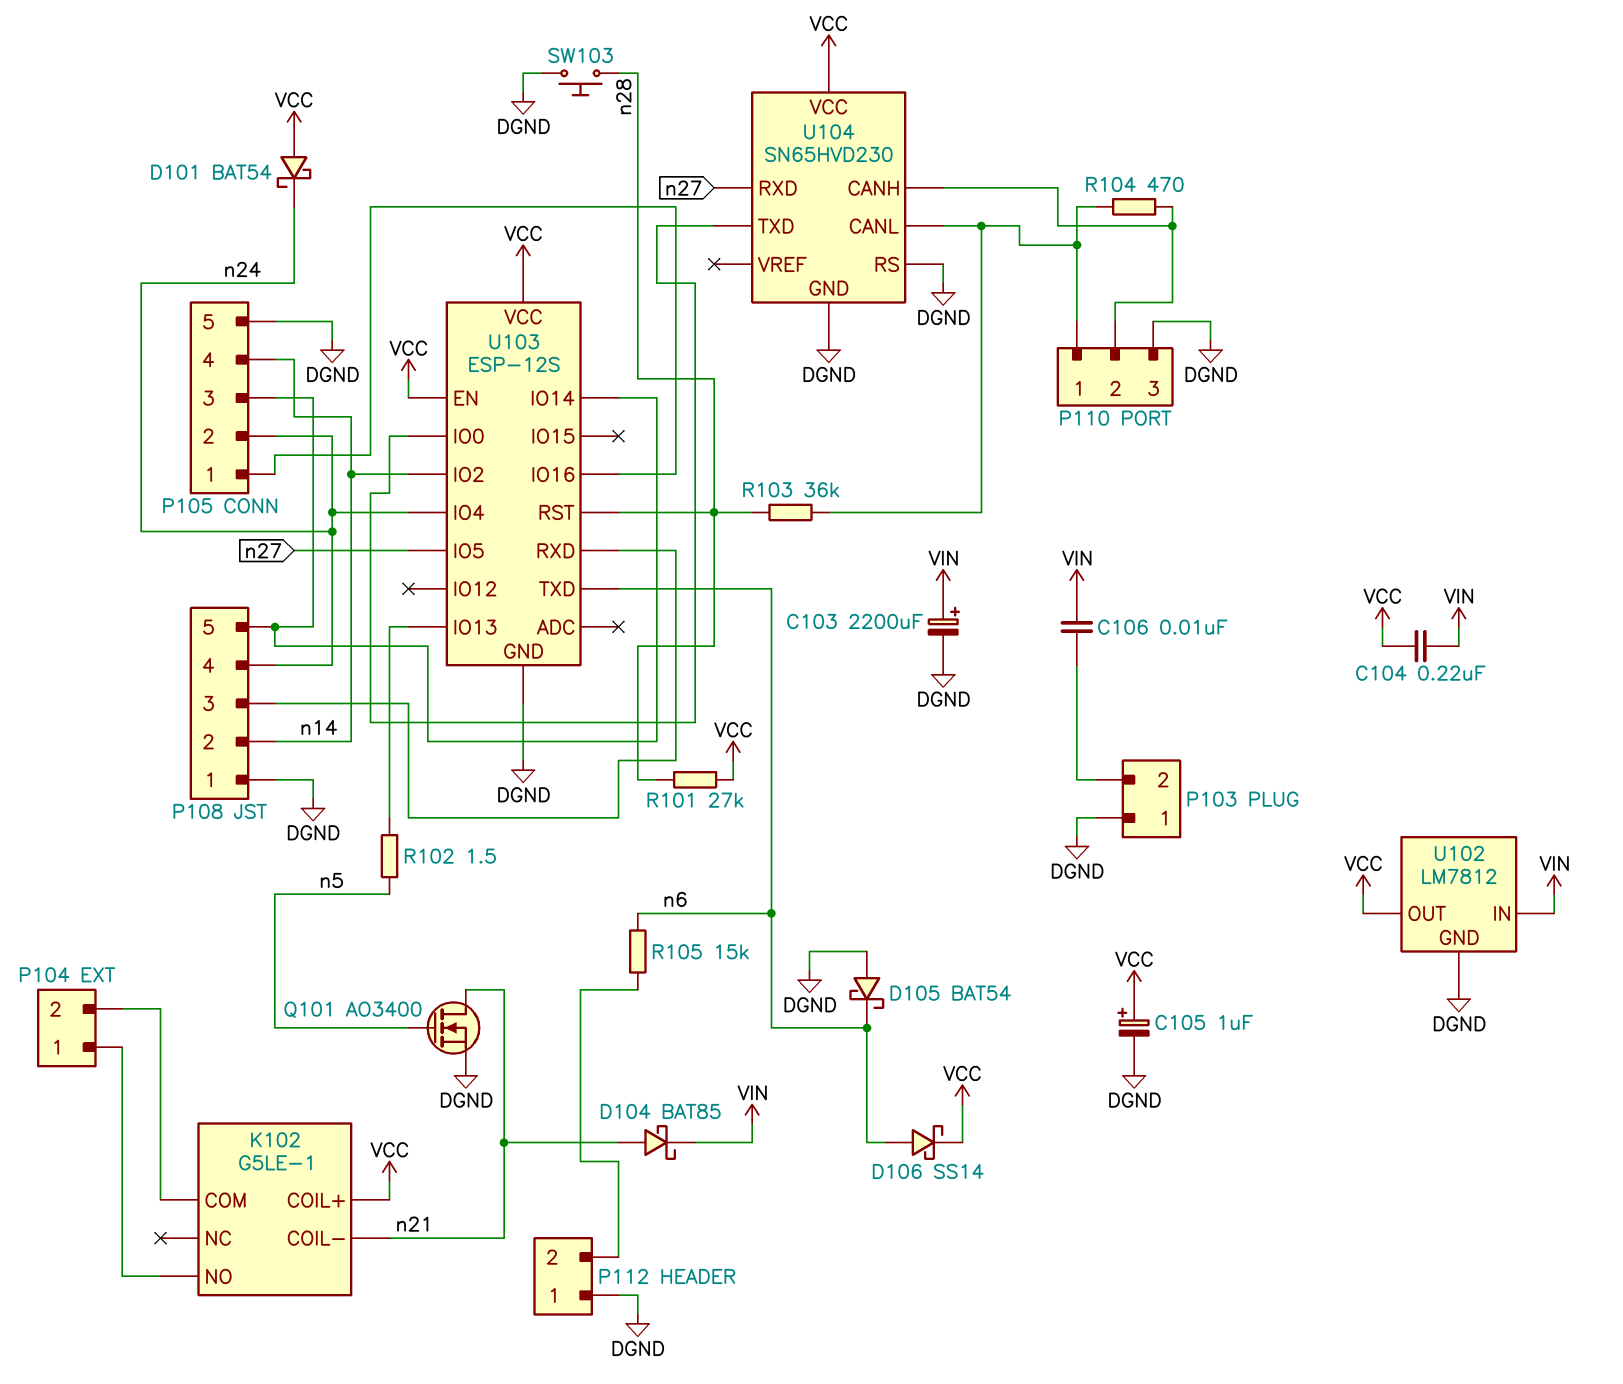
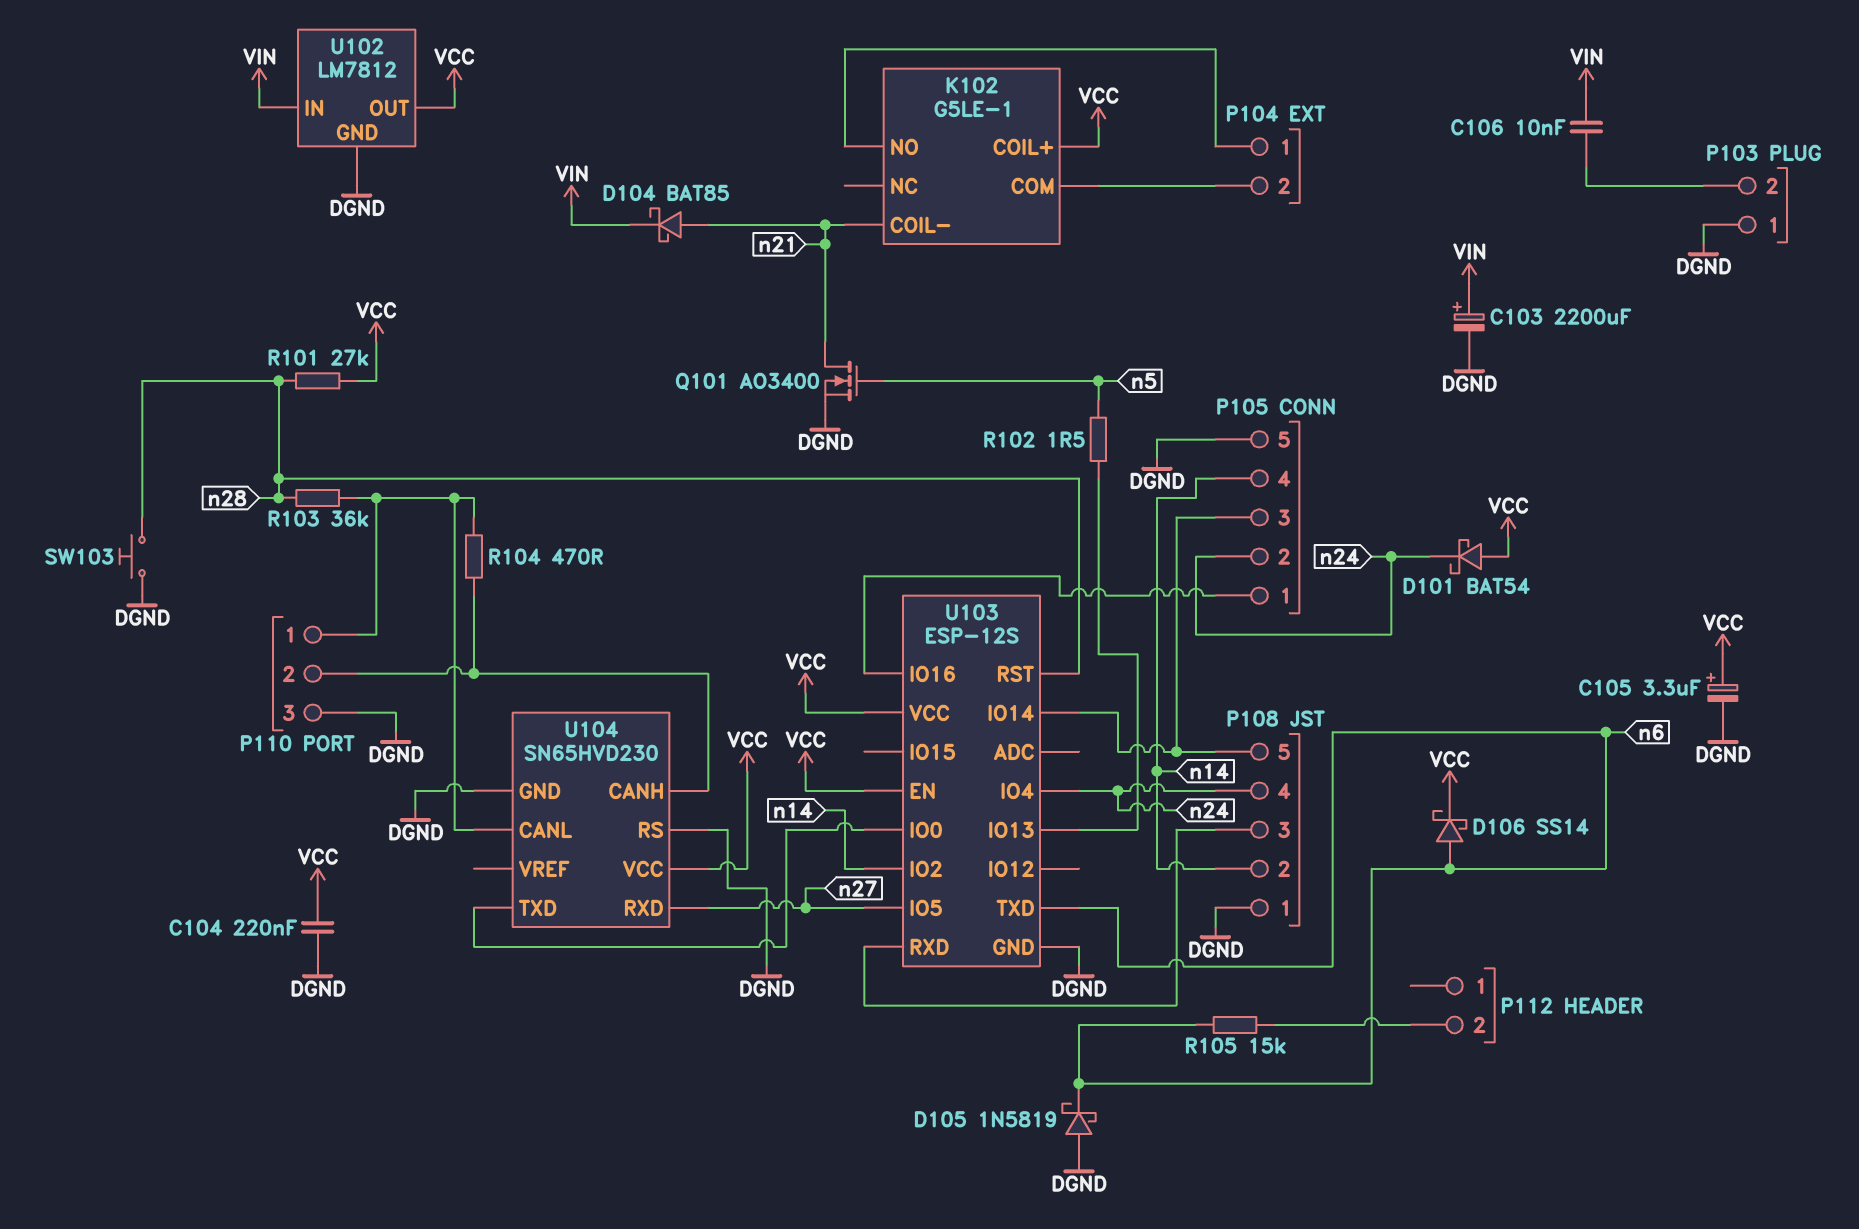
C104: 220nF (VCC, VIN) -> 220nF (DGND, VCC)
C105: 1uF (plus VCC, minus DGND) -> 3.3uF (plus VCC, minus DGND)
D105: schottky BAT54 (A DGND, K n6) -> schottky 1N5819 (A DGND, K n6)
P112 pin 1: DGND -> none

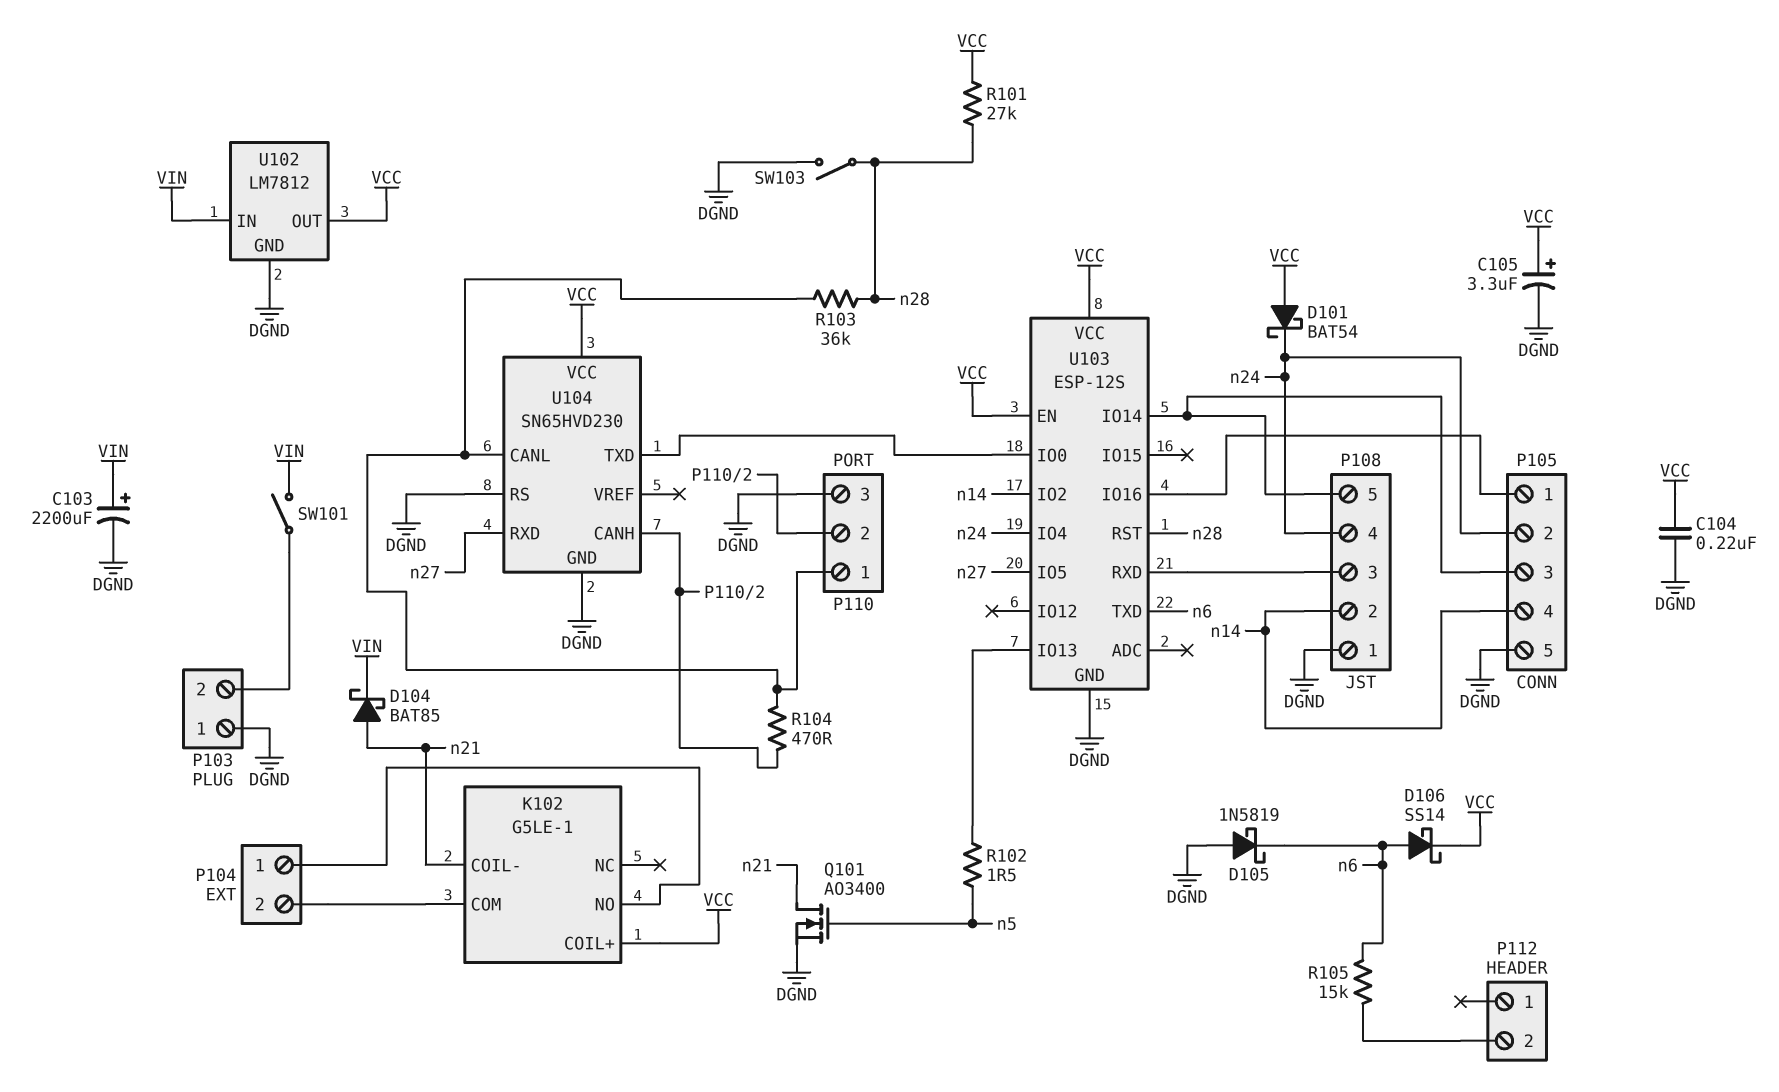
C106: 10nF (P103/2, VIN) -> none
SW101: none -> switch (P103/2, VIN)
SW103: button (DGND, n28) -> switch (DGND, n28)

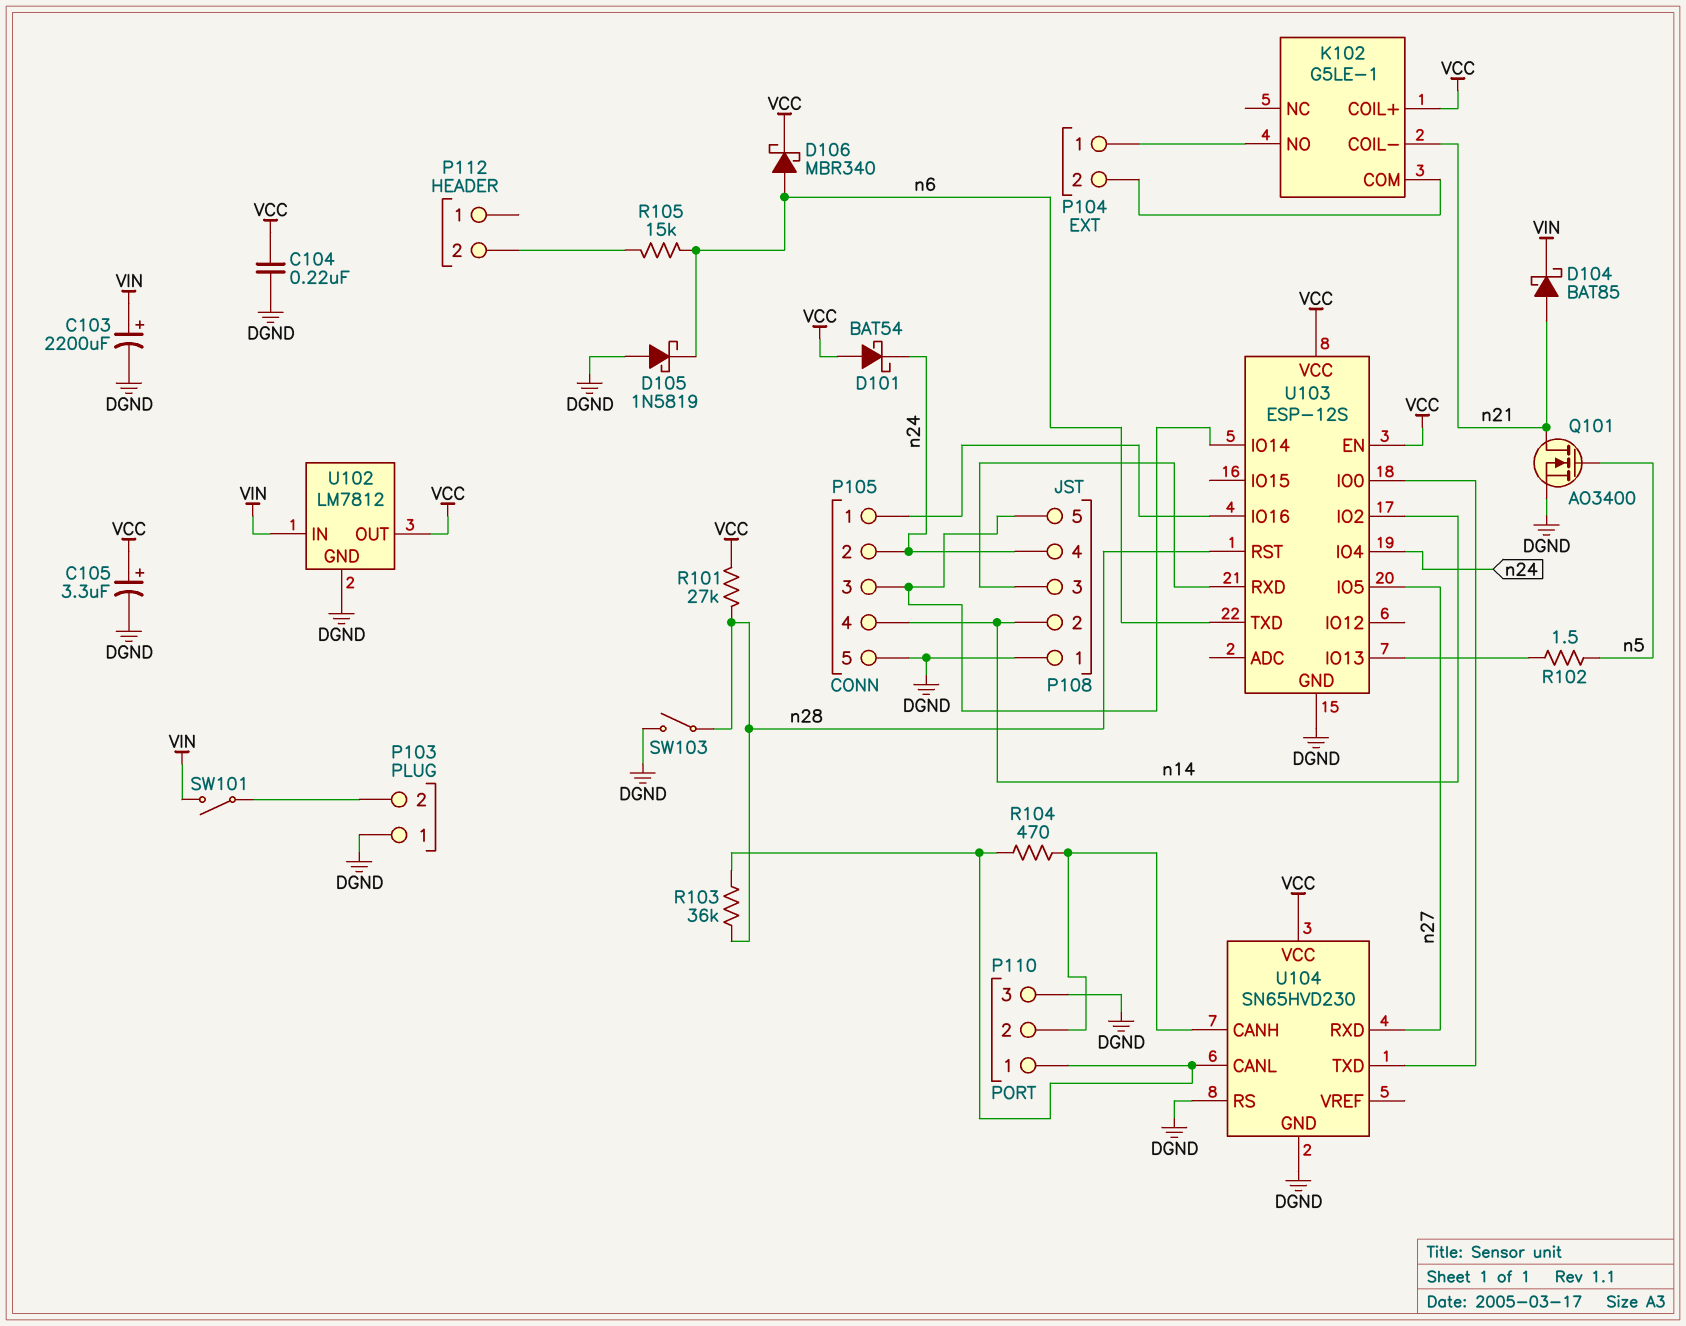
D106: schottky SS14 (A n6, K VCC) -> schottky MBR340 (A n6, K VCC)

